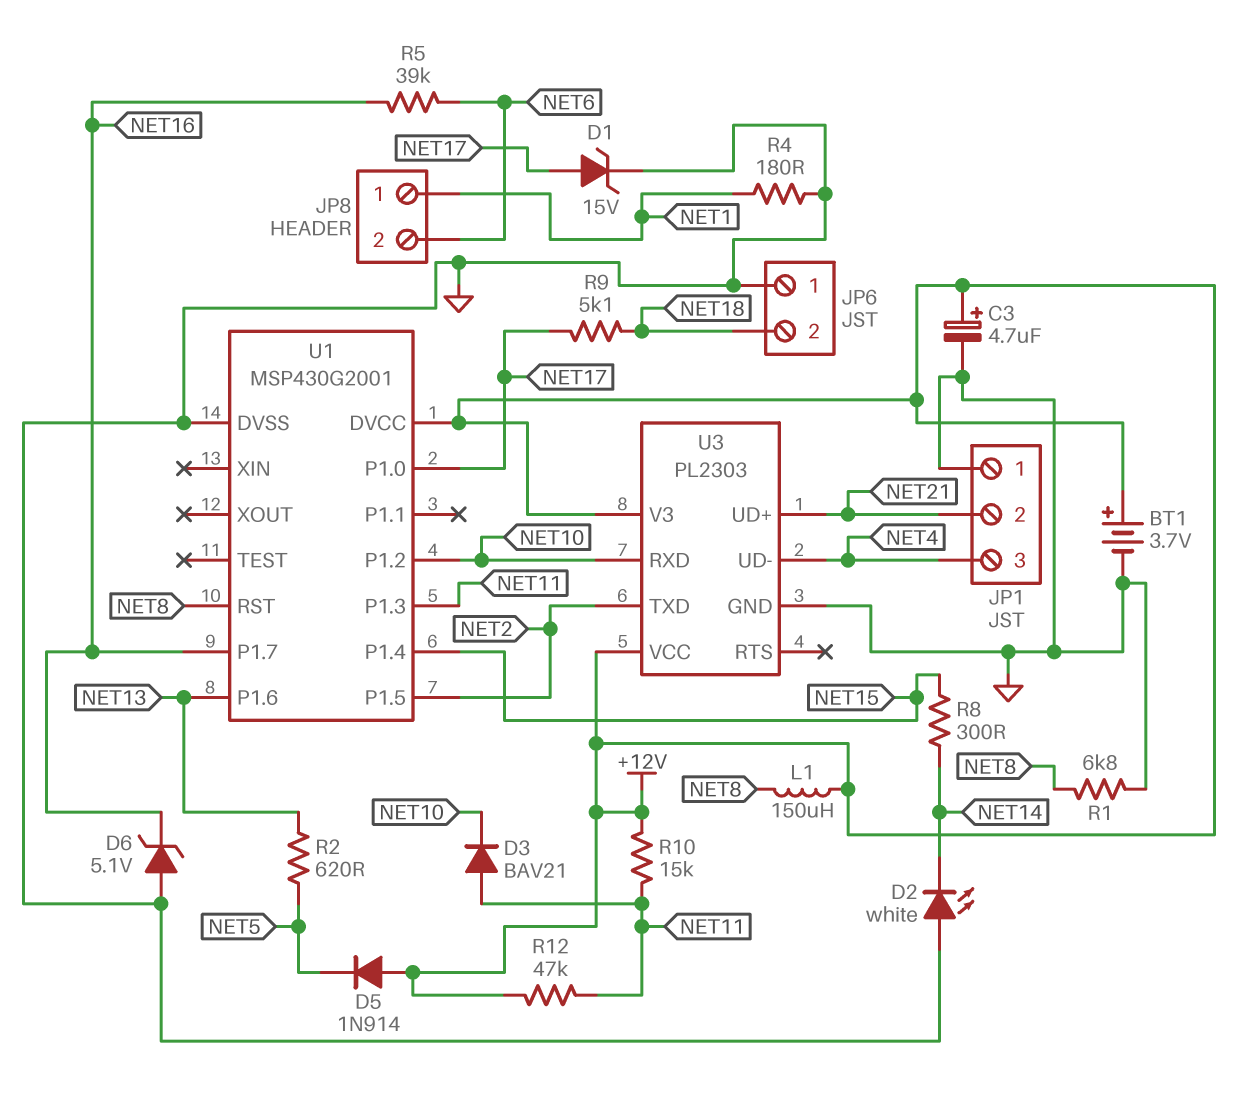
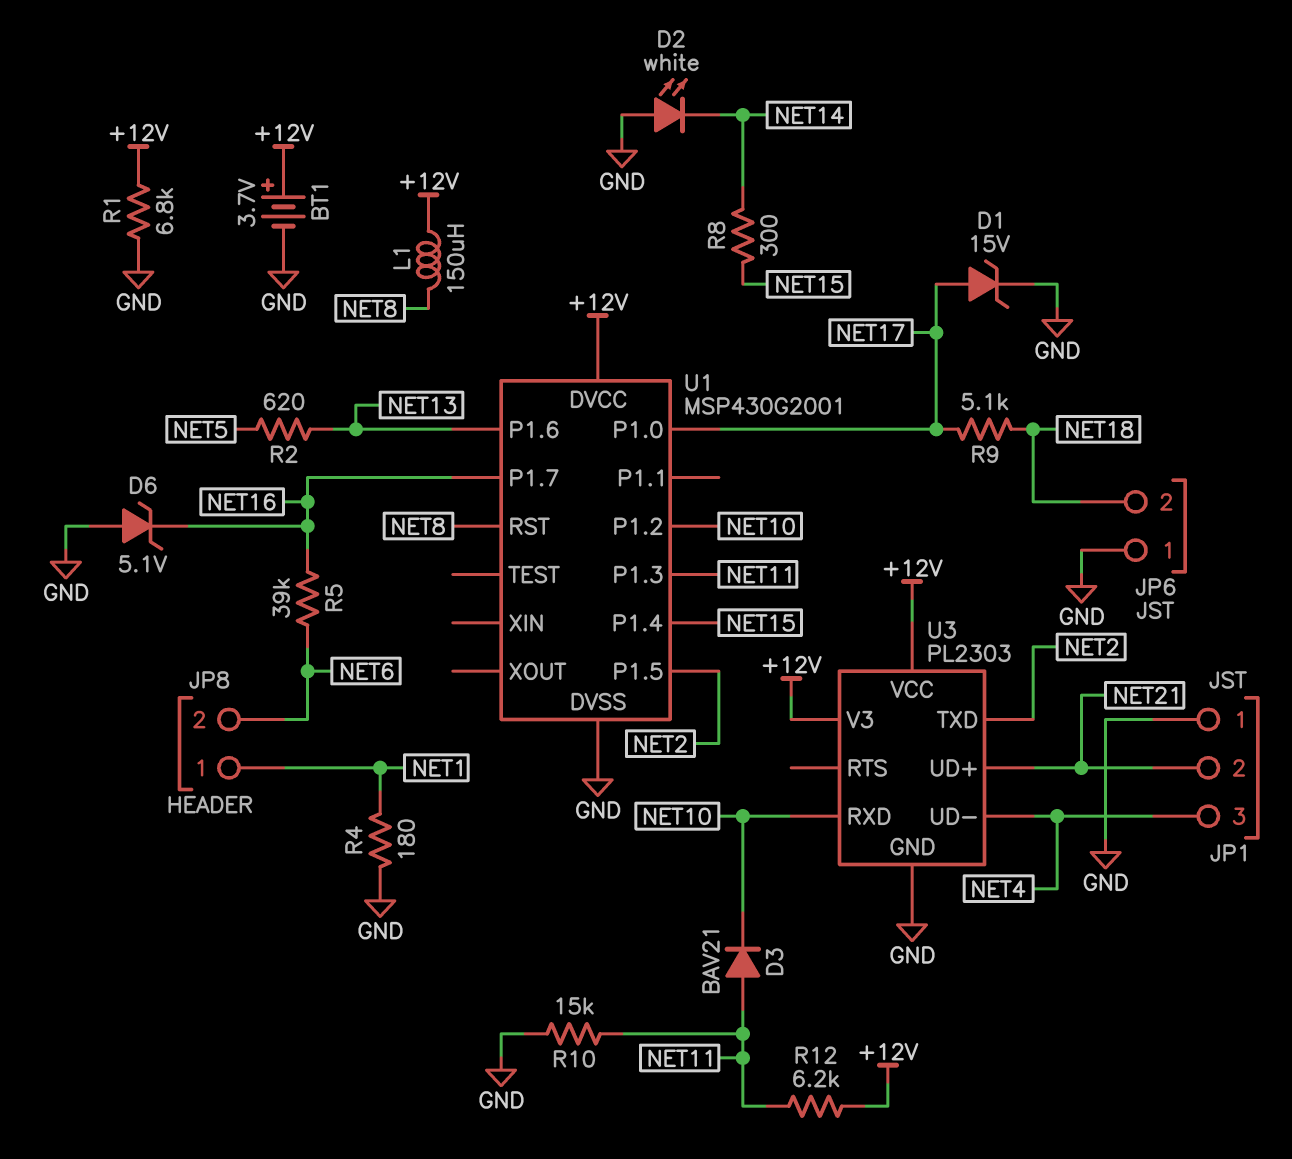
C3: 4.7uF (plus +12V, minus GND) -> none
D5: diode 1N914 (A +12V, K NET5) -> none
R1: 6.8k (GND, NET8) -> 6.8k (+12V, GND)
R10: 15k (+12V, NET11) -> 15k (GND, NET11)
R12: 47k (+12V, NET11) -> 6.2k (+12V, NET11)

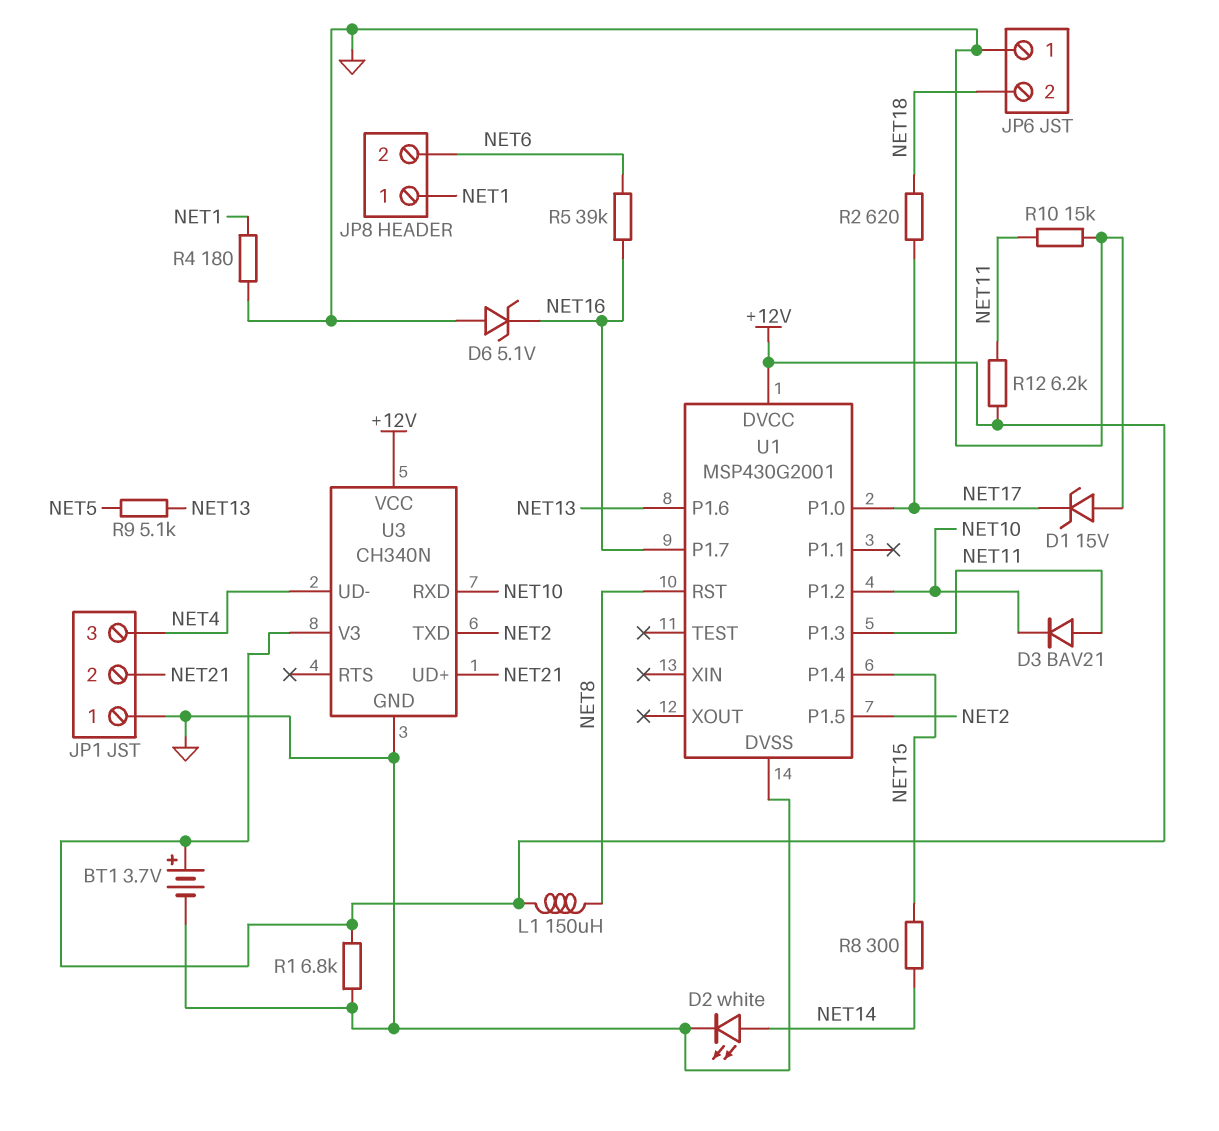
D1: zener 15V (A NET17, K GND) -> zener 15V (A GND, K NET17)
D2: LED white (A GND, K NET14) -> LED white (A NET14, K GND)
R2: 620 (NET5, NET13) -> 620 (NET17, NET18)
R9: 5.1k (NET17, NET18) -> 5.1k (NET5, NET13)
U3: PL2303 -> CH340N

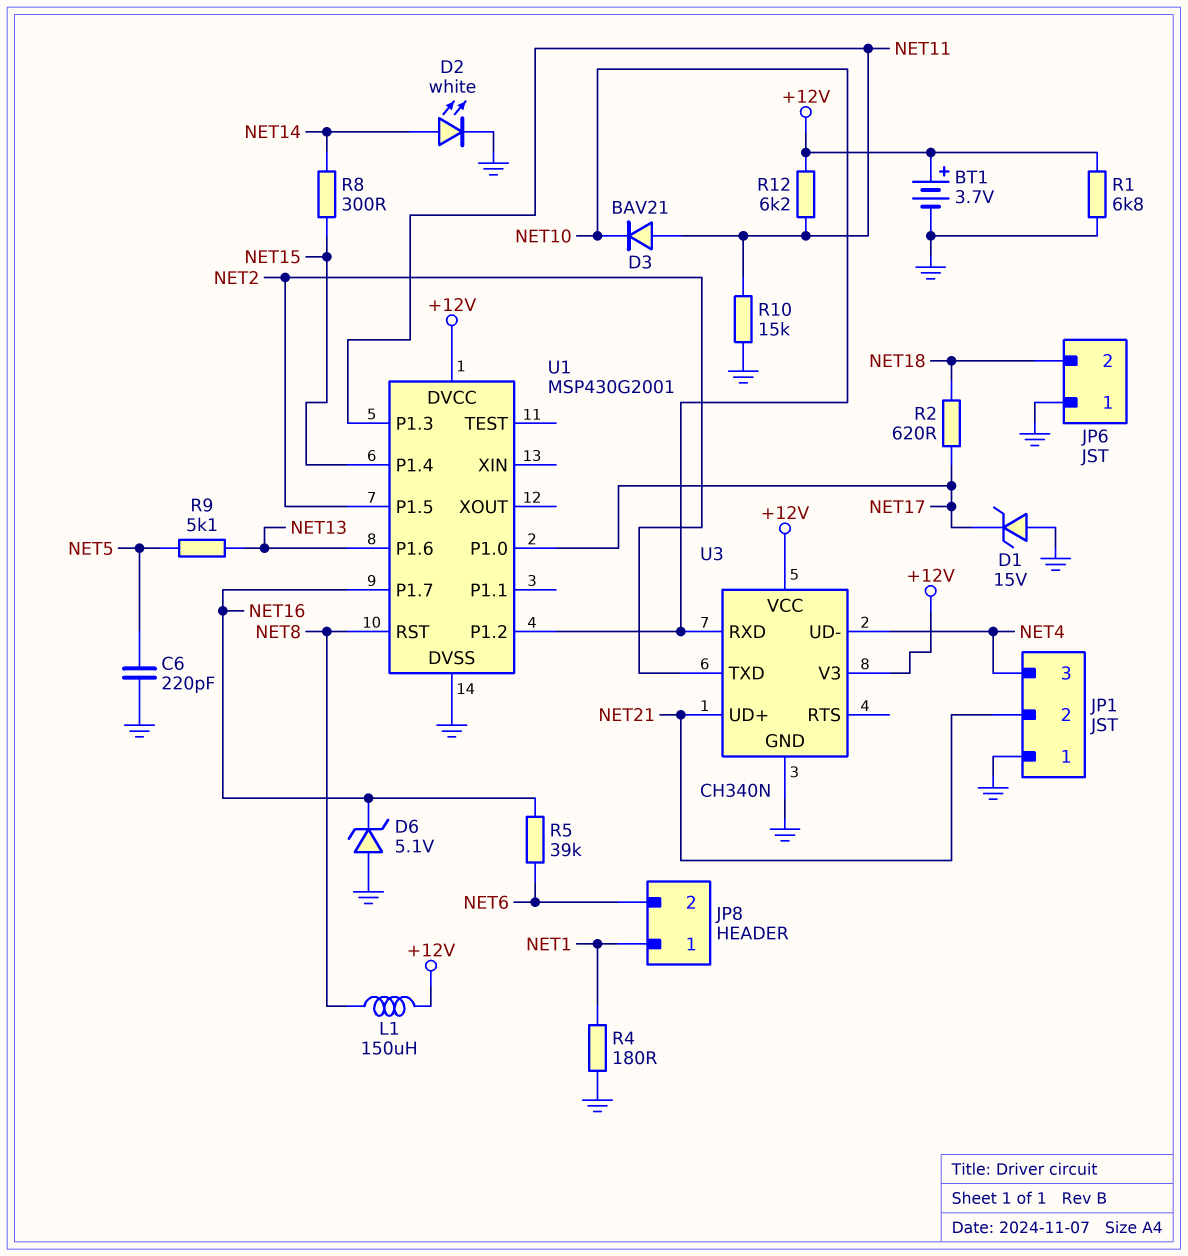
C6: none -> 220pF (GND, NET5)

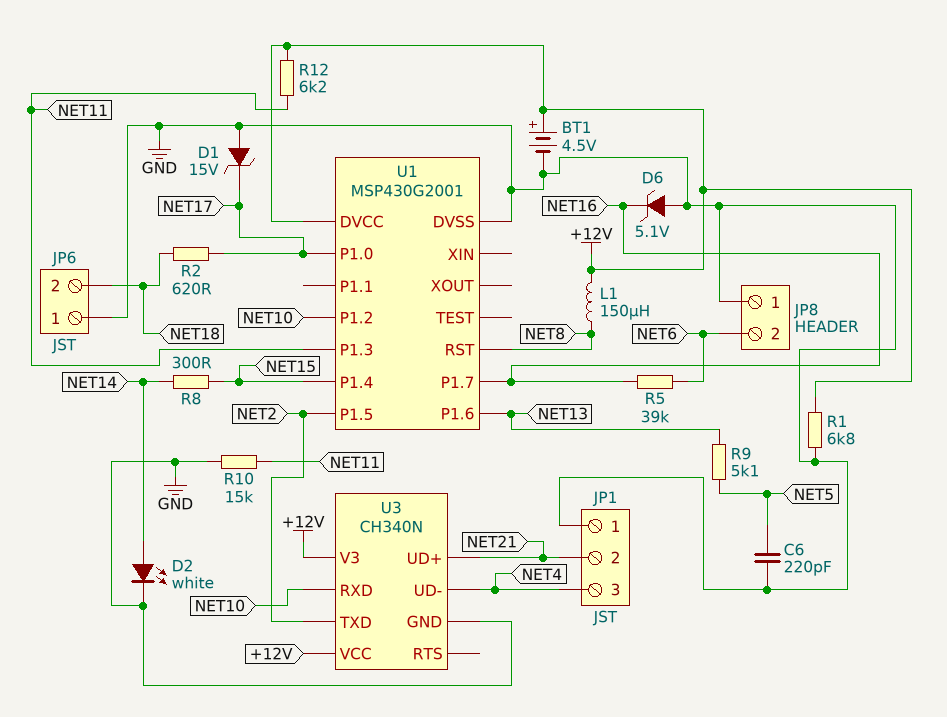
BT1: 3.7V (plus +12V, minus GND) -> 4.5V (plus +12V, minus GND)
D3: diode BAV21 (A NET11, K NET10) -> none
JP8 pin 1: NET1 -> GND
R4: 180 (GND, NET1) -> none

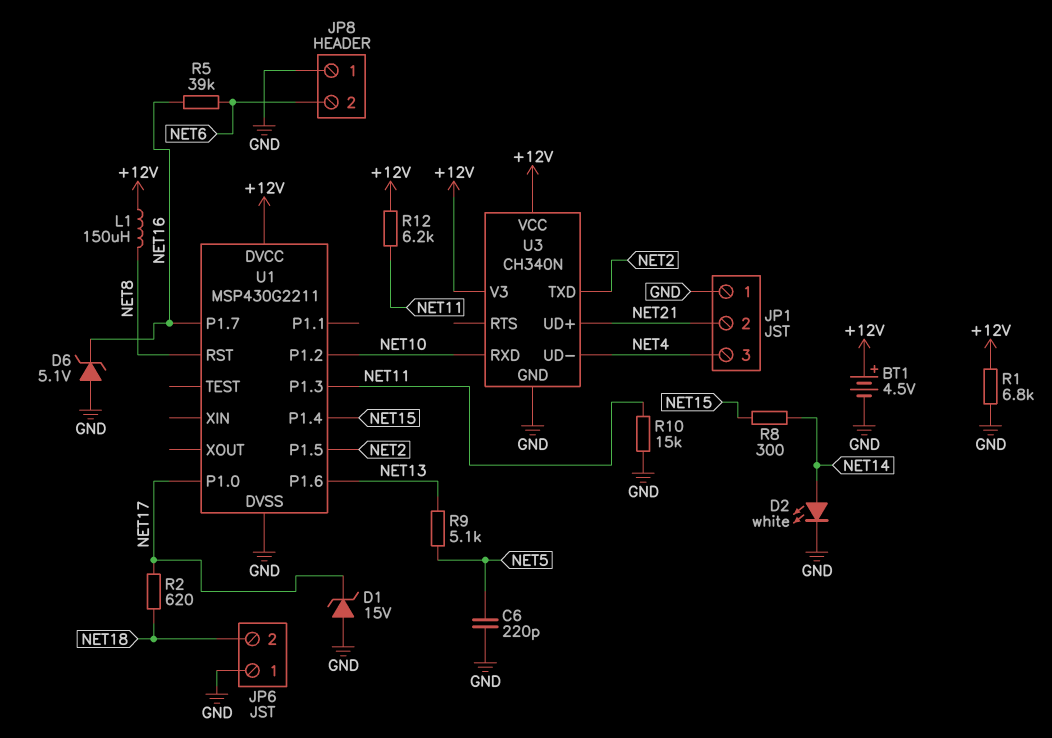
U1: MSP430G2001 -> MSP430G2211

